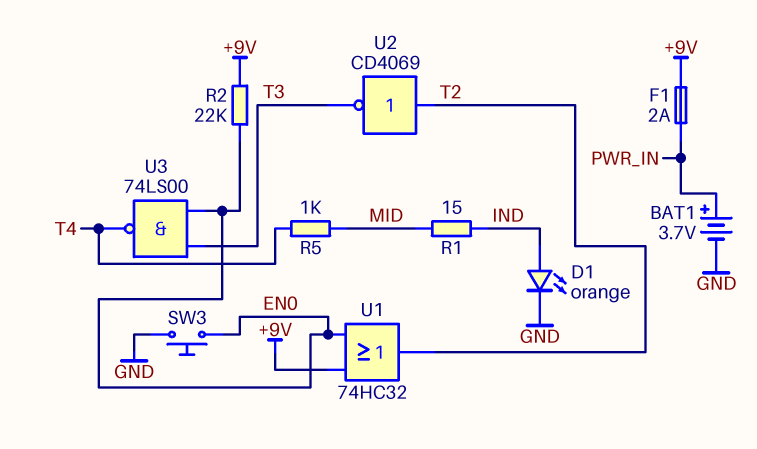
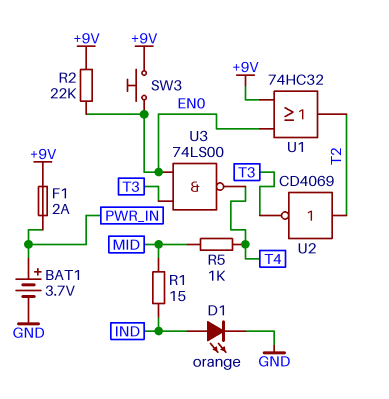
SW3: button (EN0, GND) -> button (+9V, EN0)

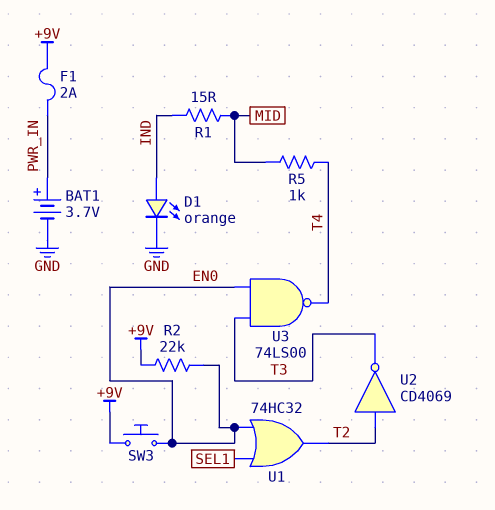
U1: OR 74HC32 (in +9V, in EN0, out T2) -> OR 74HC32 (in EN0, in SEL1, out T2)

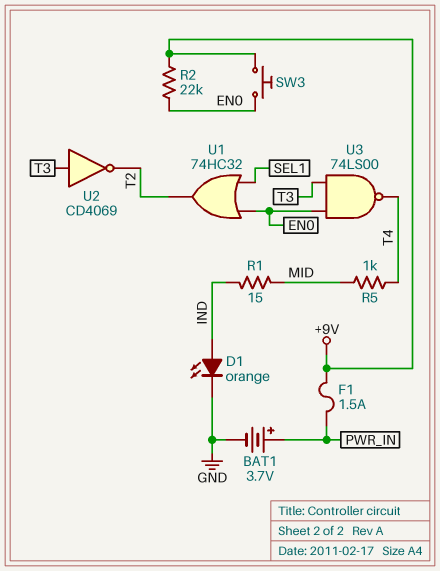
F1: 2A (+9V, PWR_IN) -> 1.5A (+9V, PWR_IN)
U2: NOT CD4069 (in T2, out T3) -> NOT CD4069 (in T3, out T2)

